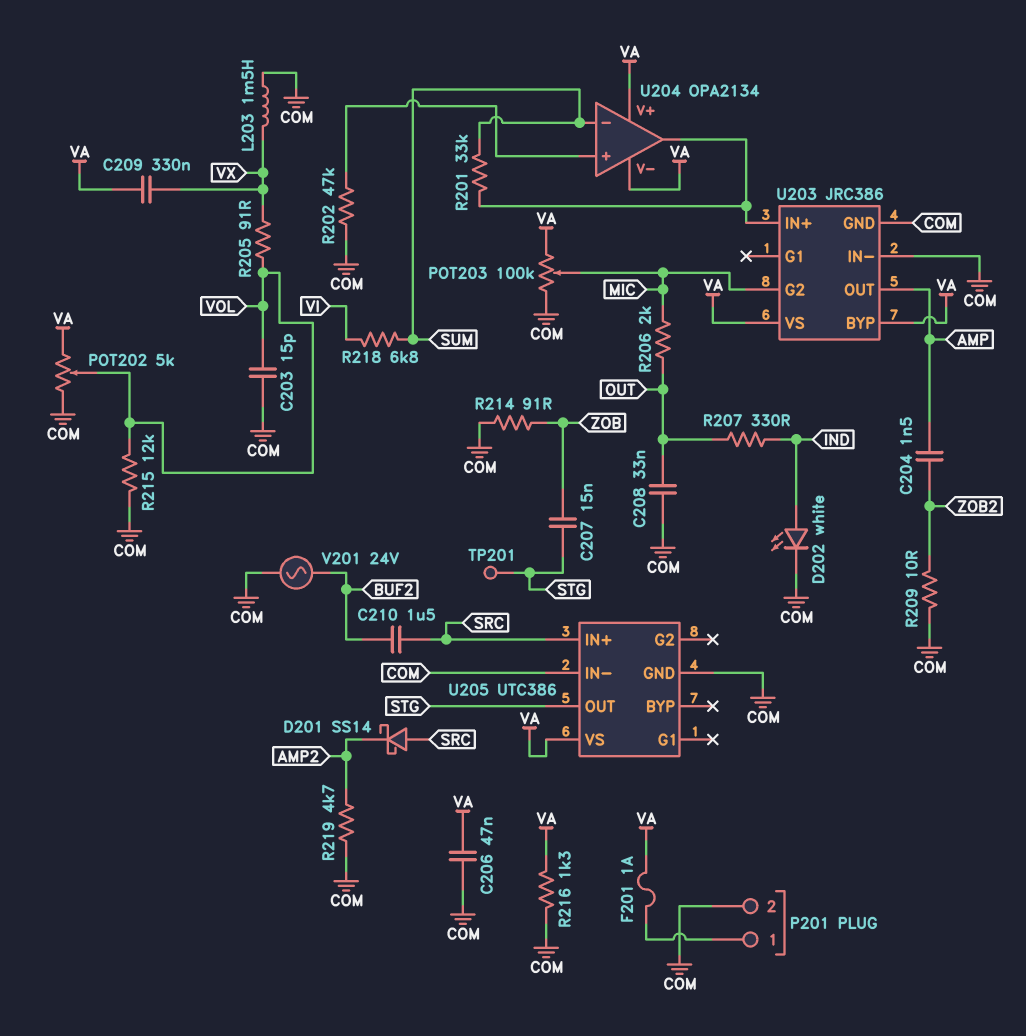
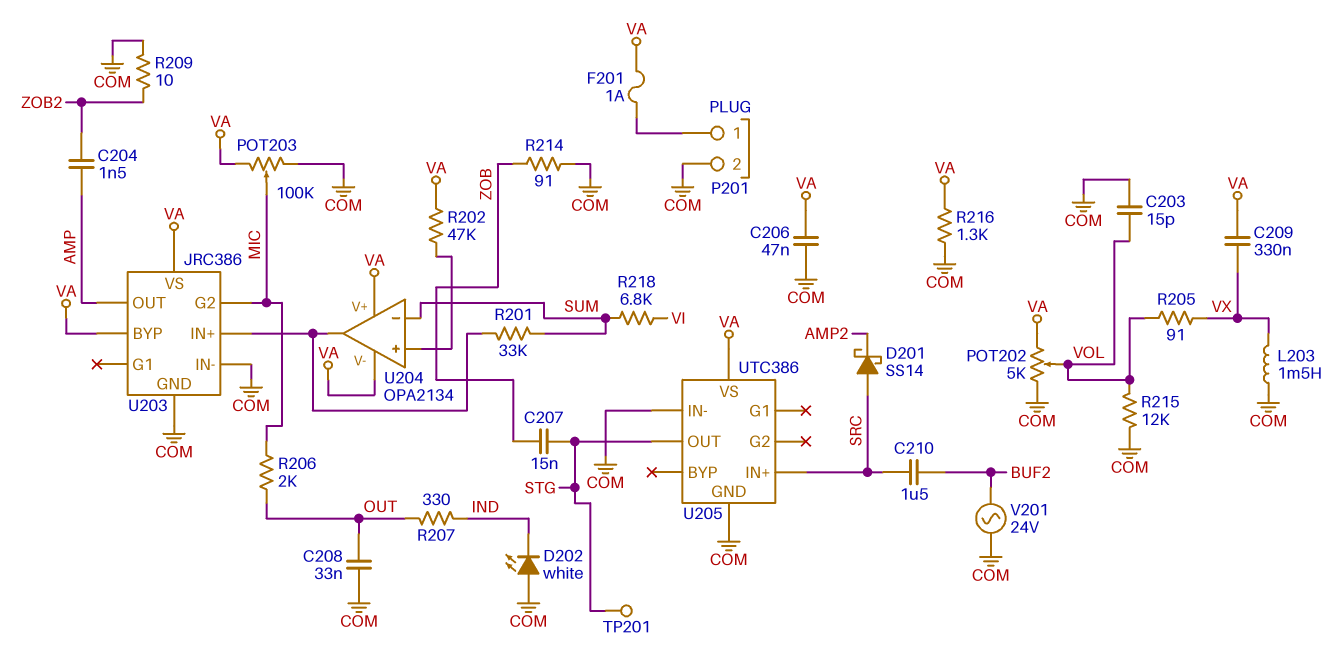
D202: LED white (A IND, K COM) -> LED white (A COM, K IND)
R202: 47k (COM, U204/in+) -> 47k (U204/in+, VA)
R219: 4.7k (AMP2, COM) -> none

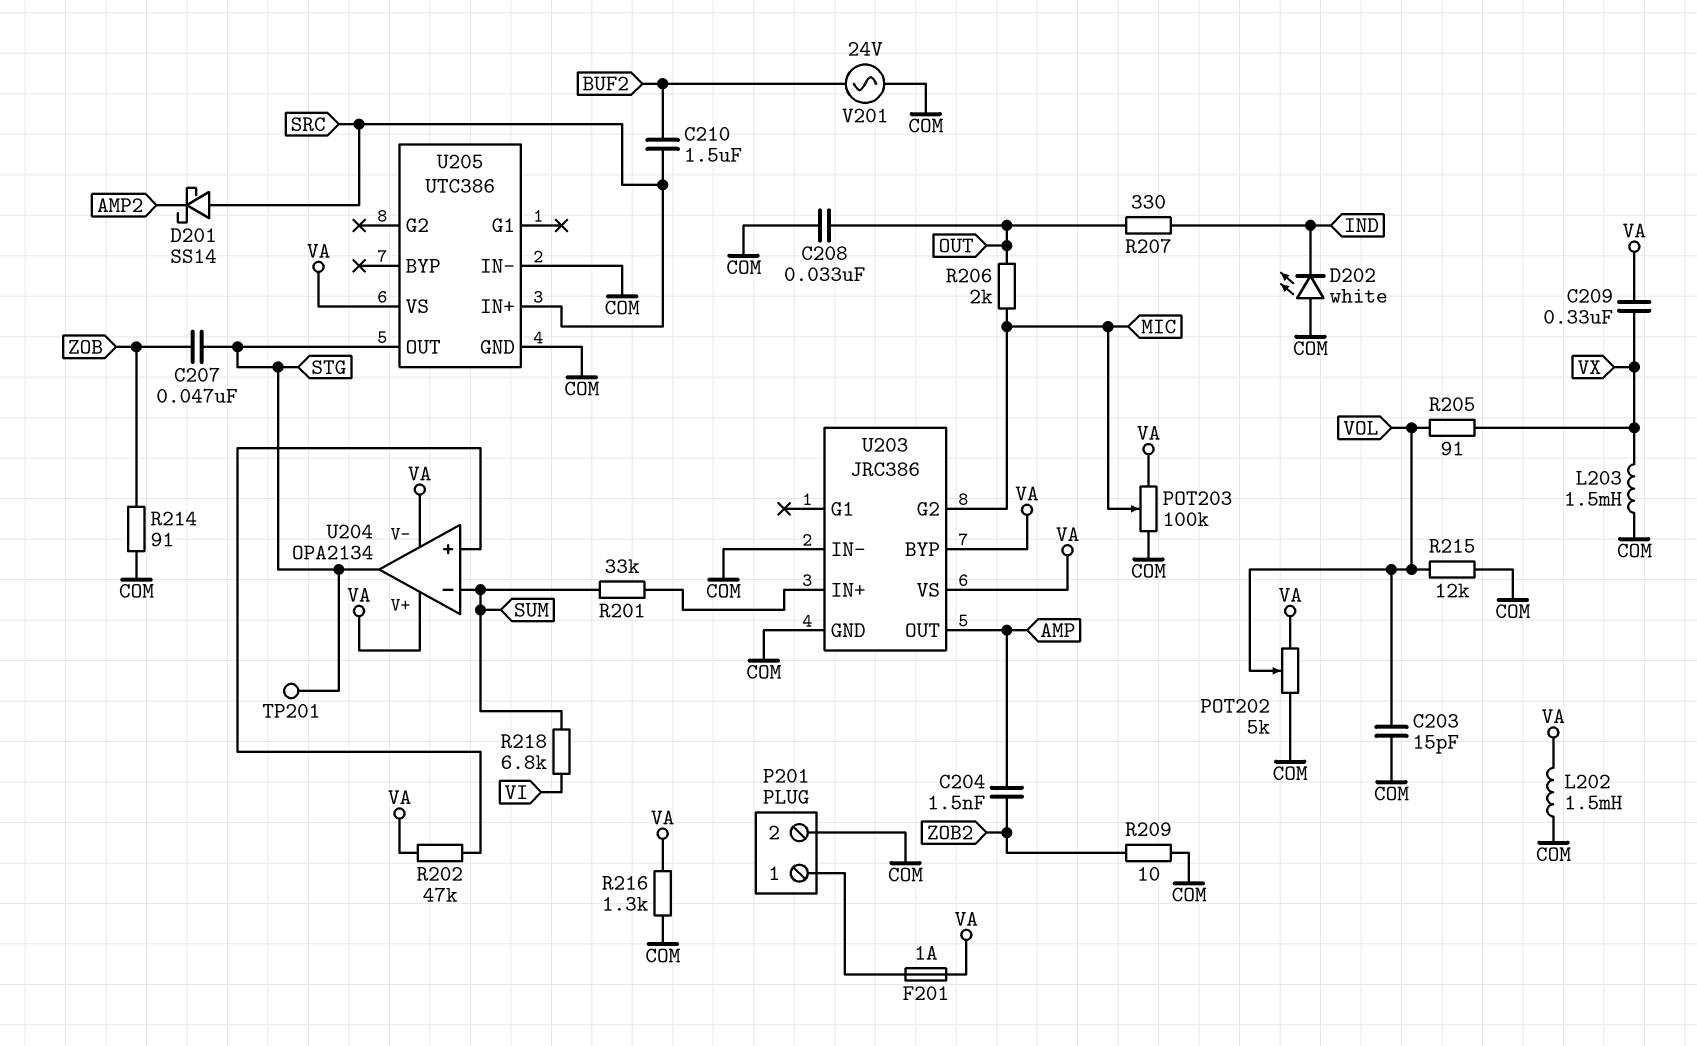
C206: 47nF (COM, VA) -> none
C207: 15nF (STG, ZOB) -> 47nF (STG, ZOB)
L202: none -> 1.5mH (COM, VA)
U204 pin out: U203/IN+ -> STG

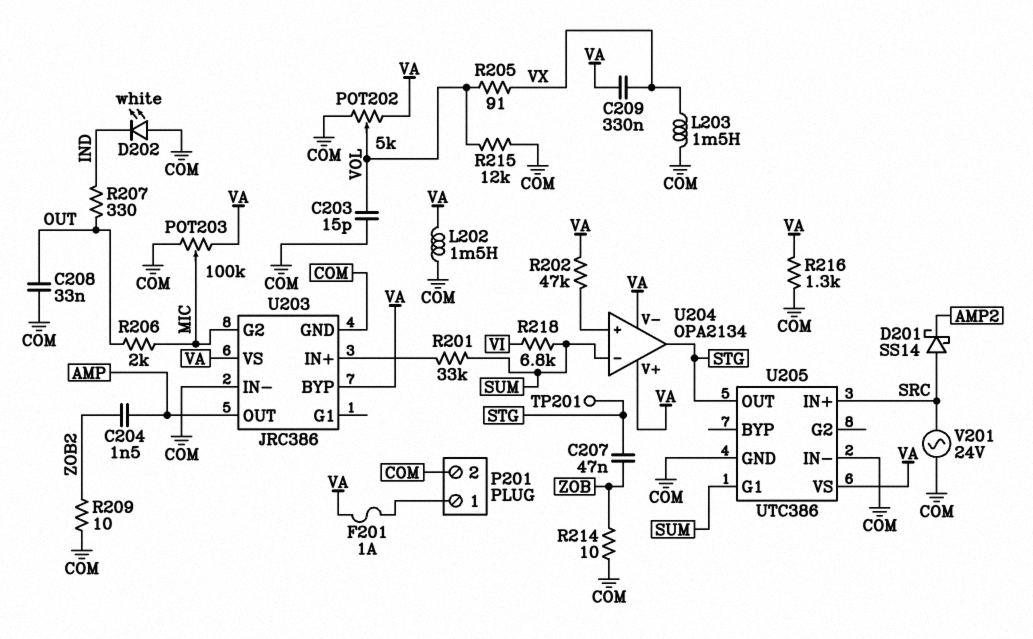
C210: 1.5uF (BUF2, SRC) -> none
R214: 91 (COM, ZOB) -> 10 (COM, ZOB)
U205 pin G1: none -> SUM
V201: AC 24V (BUF2, COM) -> AC 24V (COM, SRC)

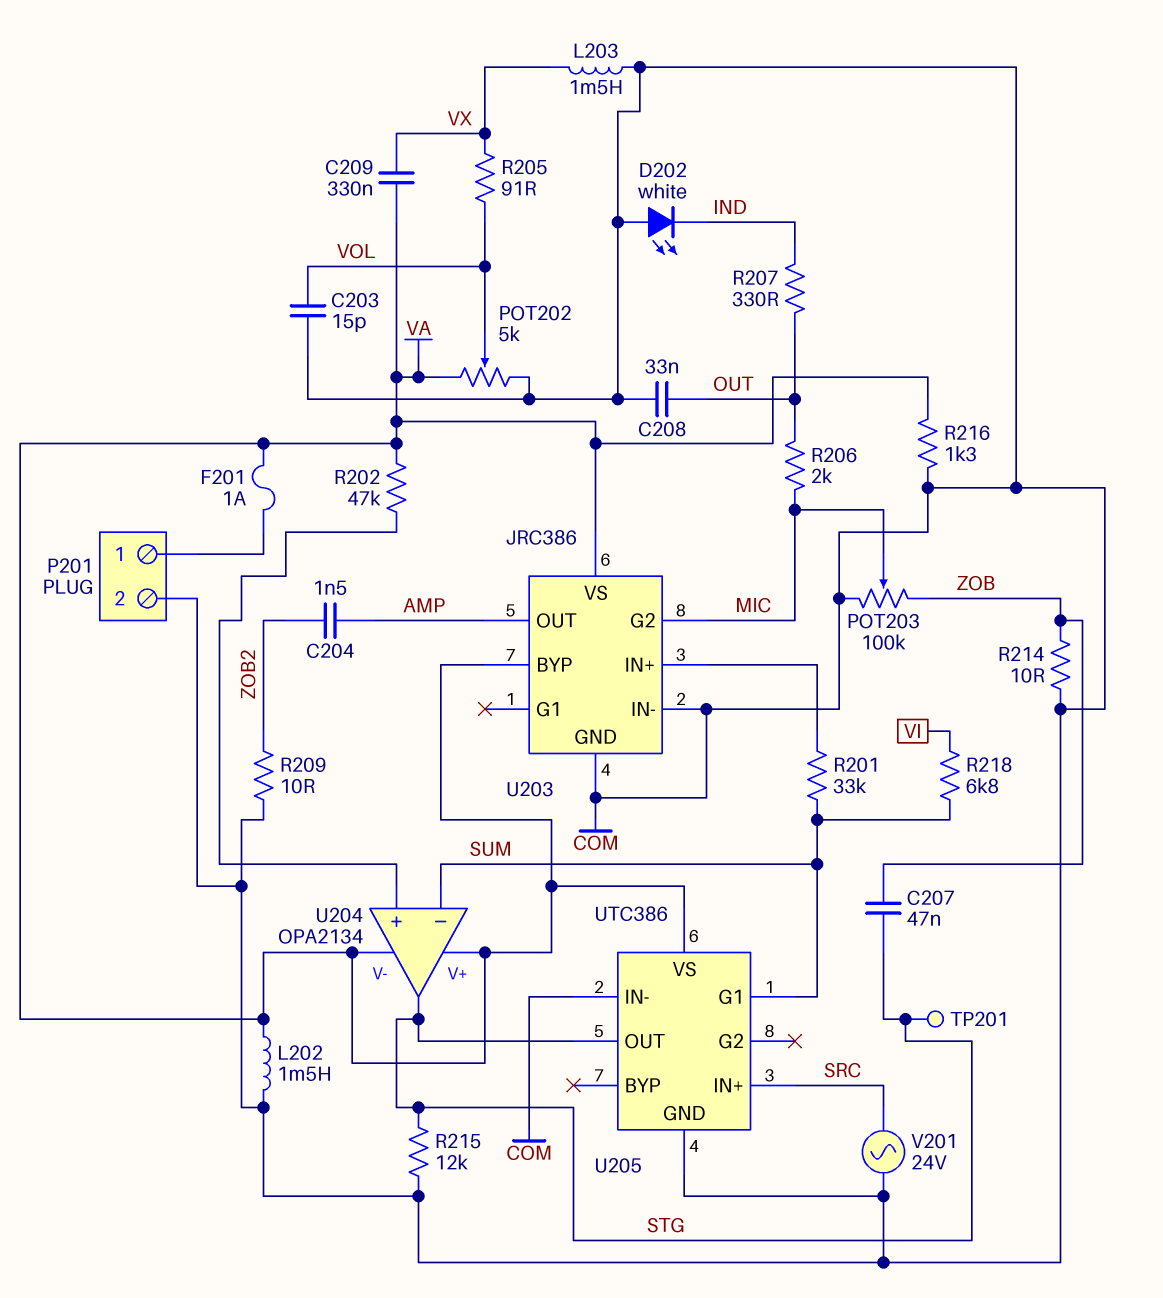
D201: schottky SS14 (A SRC, K AMP2) -> none
POT203: 100k (COM, VA, wiper MIC) -> 100k (COM, ZOB, wiper MIC)
R215: 12k (COM, VOL) -> 12k (COM, STG)

